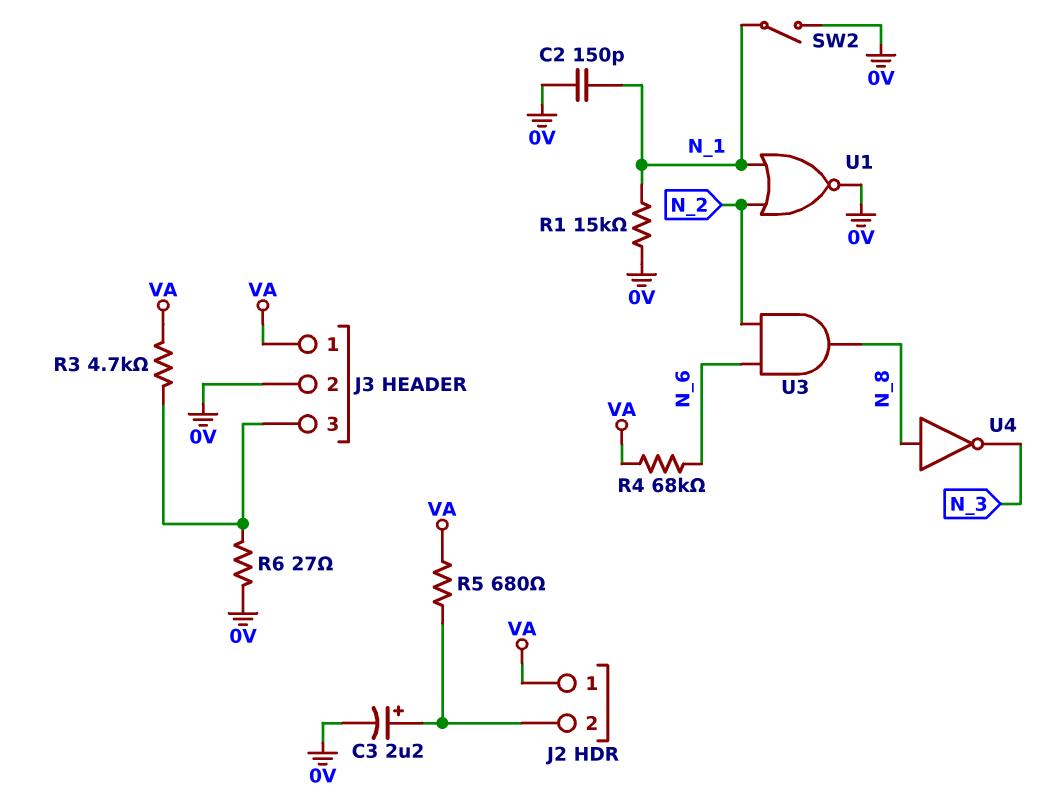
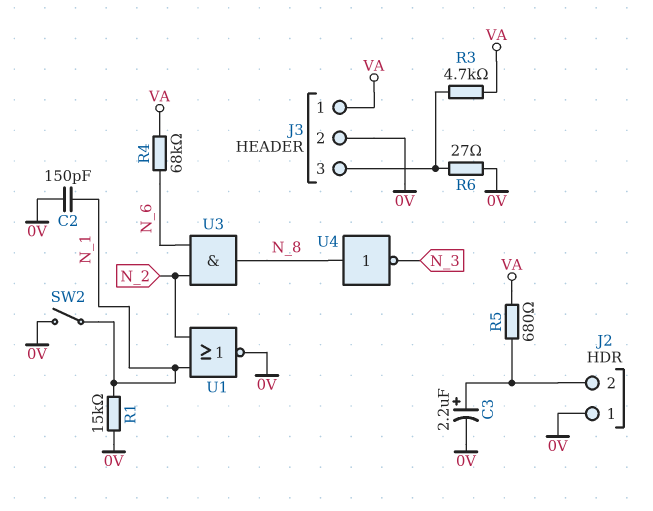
J2 pin 1: VA -> 0V

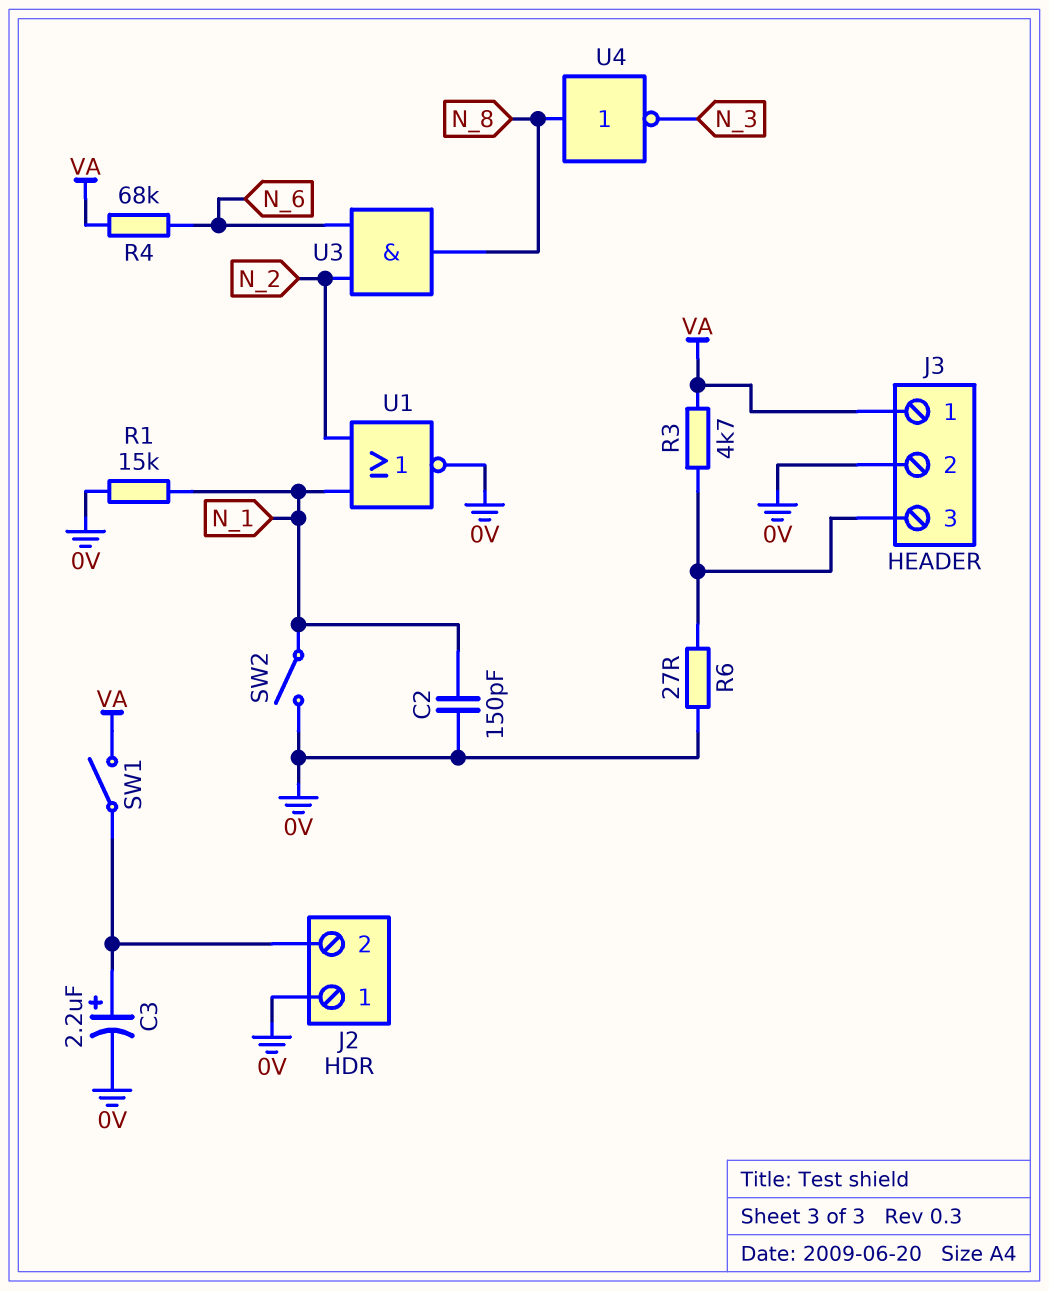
R5: 680 (J2/2, VA) -> none
SW1: none -> switch (J2/2, VA)

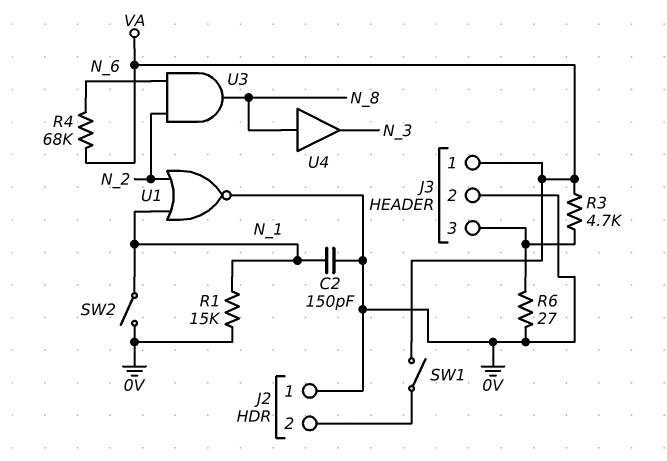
C3: 2.2uF (plus J2/2, minus 0V) -> none
U4: NOT (in N_8, out N_3) -> buffer (in N_8, out N_3)

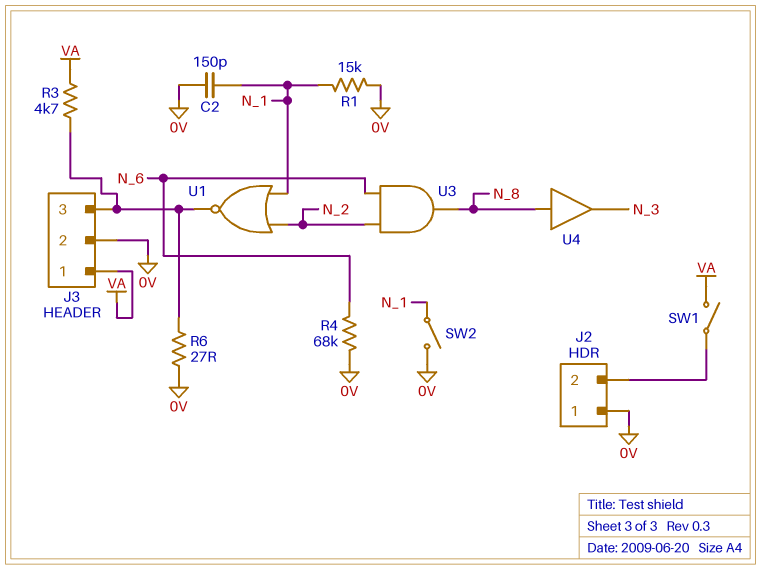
R4: 68k (N_6, VA) -> 68k (0V, N_6)
U1: NOR (in N_1, in N_2, out 0V) -> NOR (in N_1, in N_2, out J3/3)

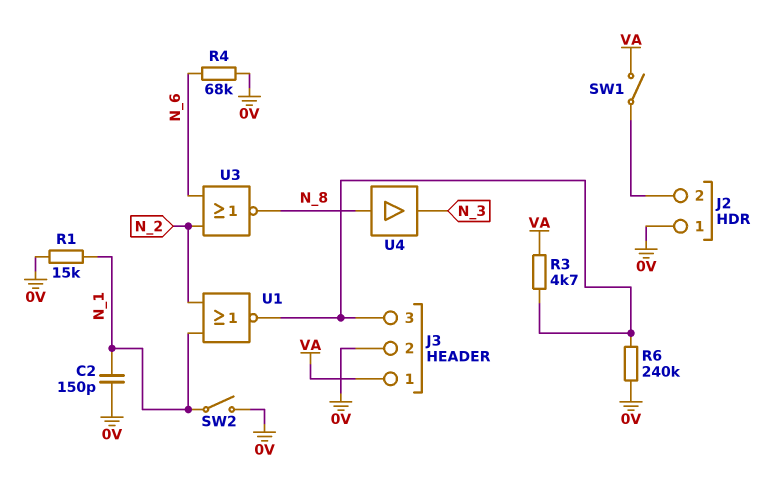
R6: 27 (0V, J3/3) -> 240k (0V, J3/3)
U3: AND (in N_2, in N_6, out N_8) -> NOR (in N_2, in N_6, out N_8)

